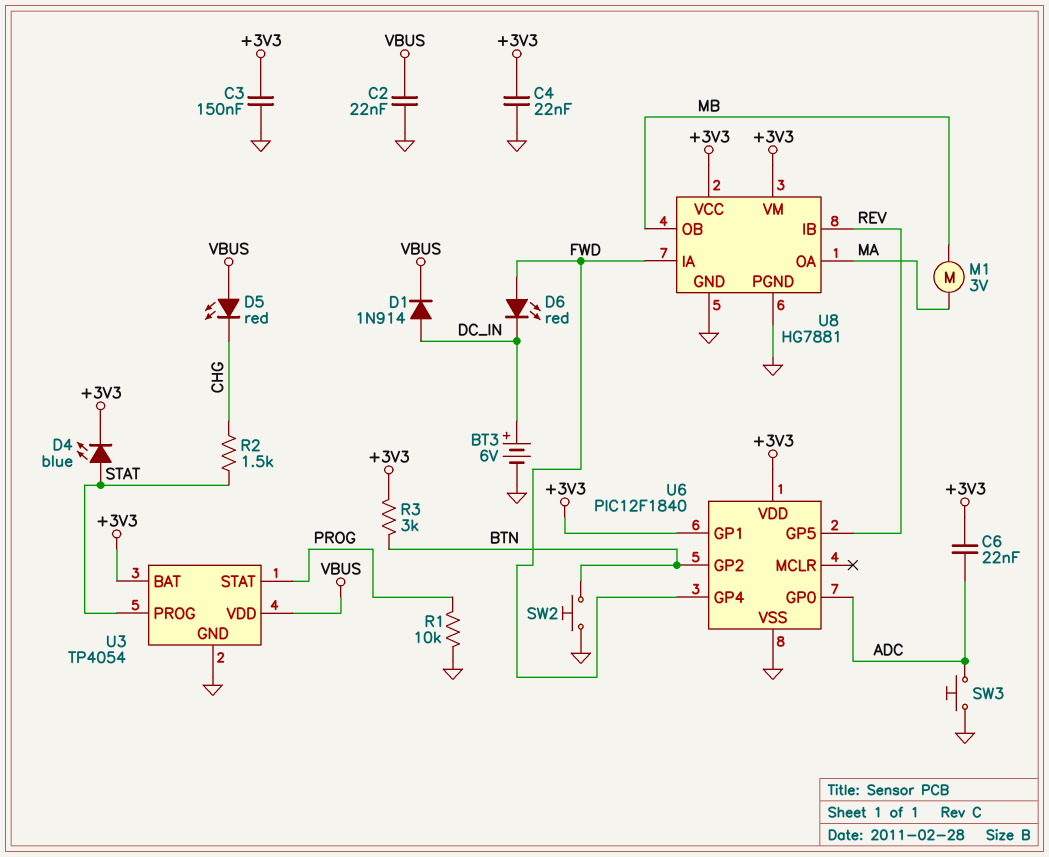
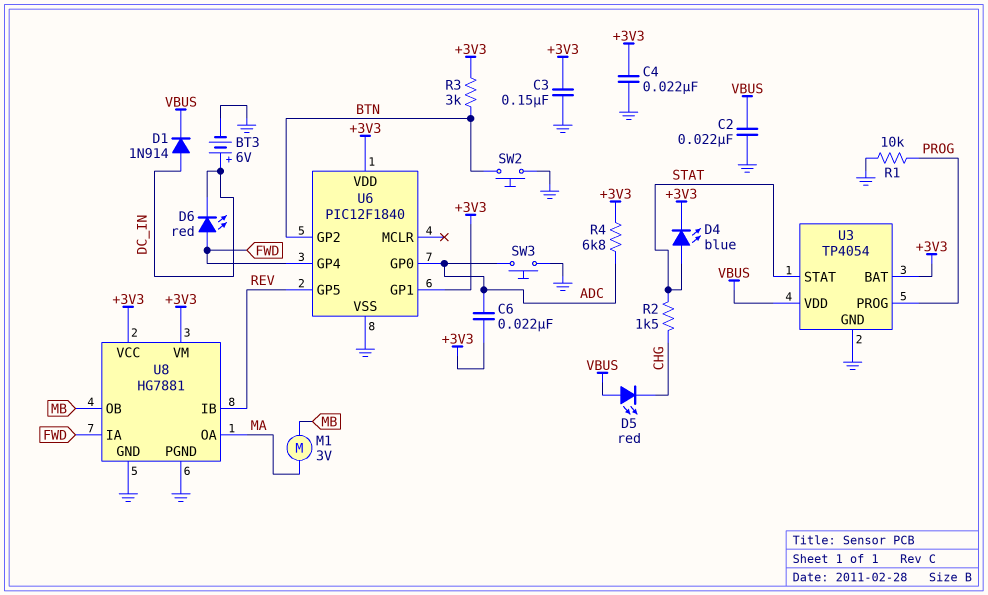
R4: none -> 6.8k (+3V3, ADC)
U3 pin PROG: STAT -> PROG
U3 pin STAT: PROG -> STAT

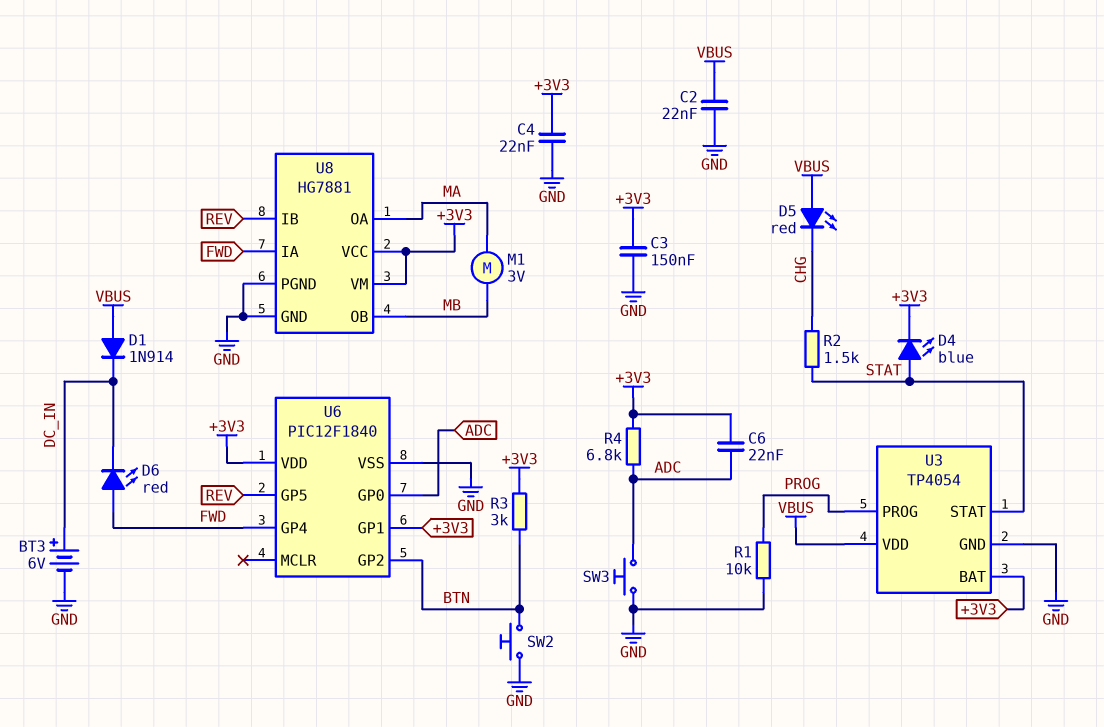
D1: diode 1N914 (A DC_IN, K VBUS) -> diode 1N914 (A VBUS, K DC_IN)

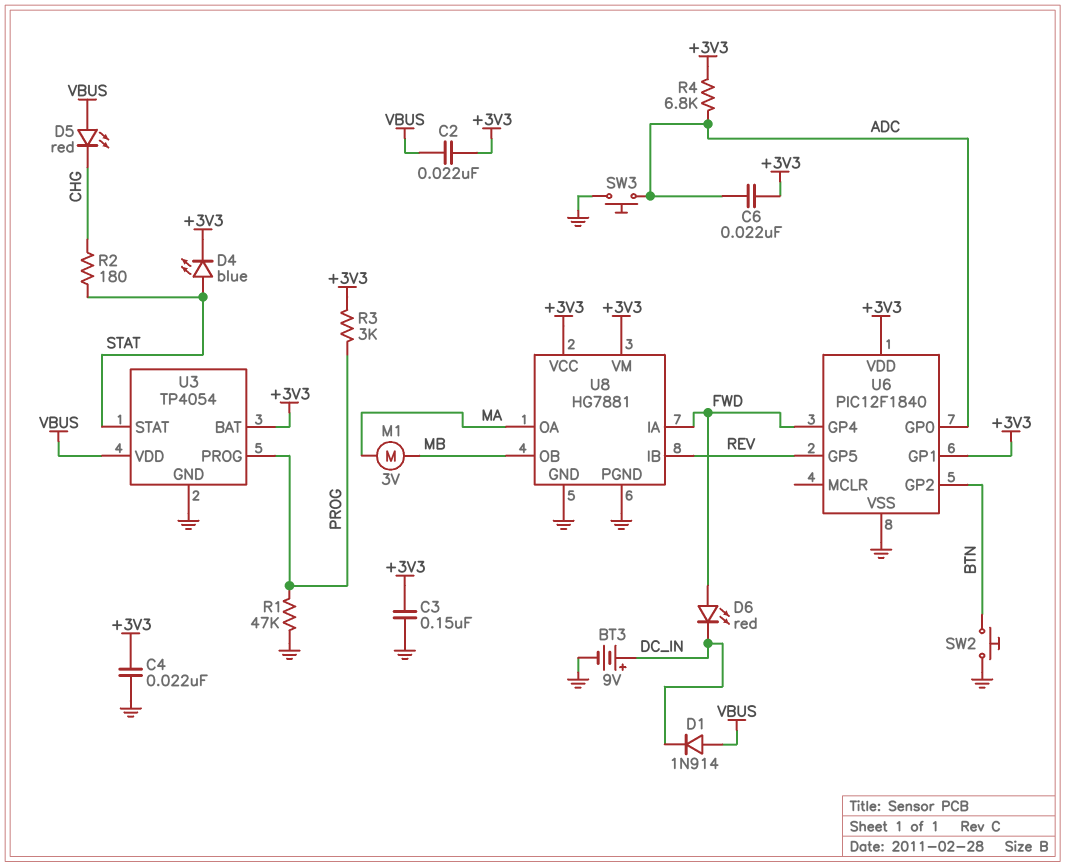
BT3: 6V (plus DC_IN, minus GND) -> 9V (plus DC_IN, minus GND)
C2: 22nF (GND, VBUS) -> 22nF (+3V3, VBUS)
R1: 10k (GND, PROG) -> 47k (GND, PROG)
R2: 1.5k (CHG, STAT) -> 180 (CHG, STAT)
R3: 3k (+3V3, BTN) -> 3k (+3V3, PROG)

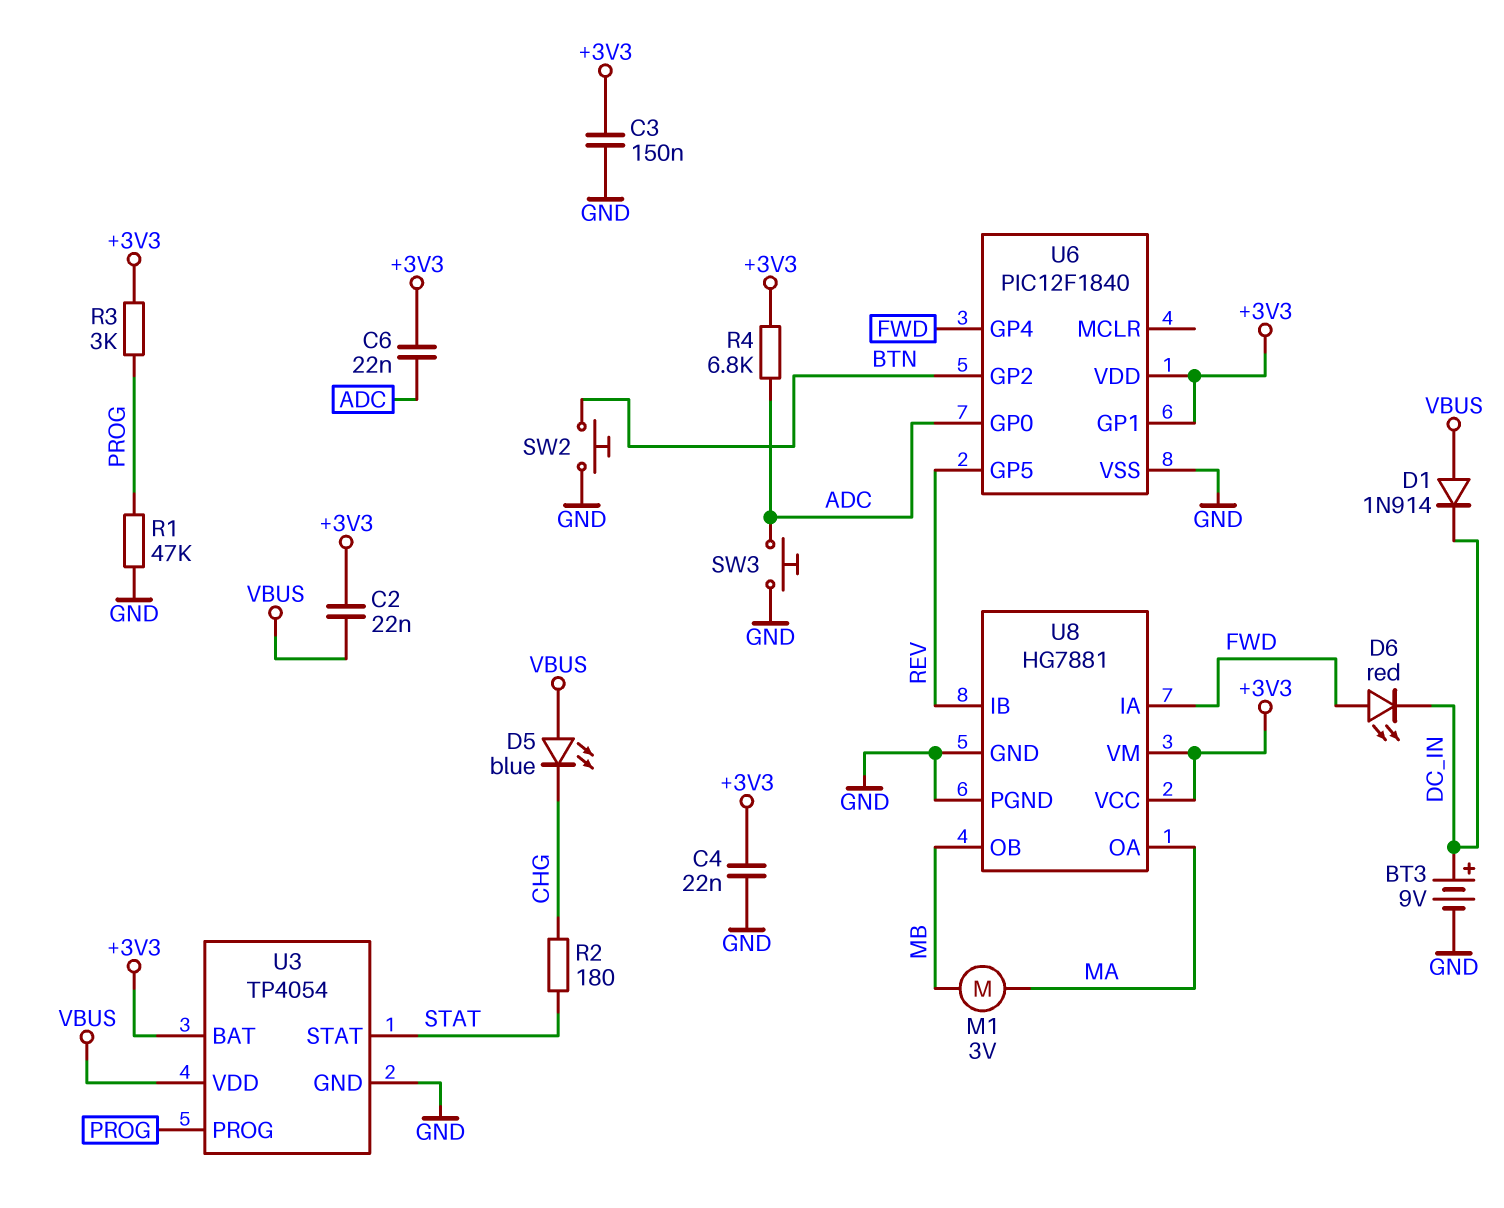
D4: LED blue (A STAT, K +3V3) -> none
D5: LED red (A VBUS, K CHG) -> LED blue (A VBUS, K CHG)

